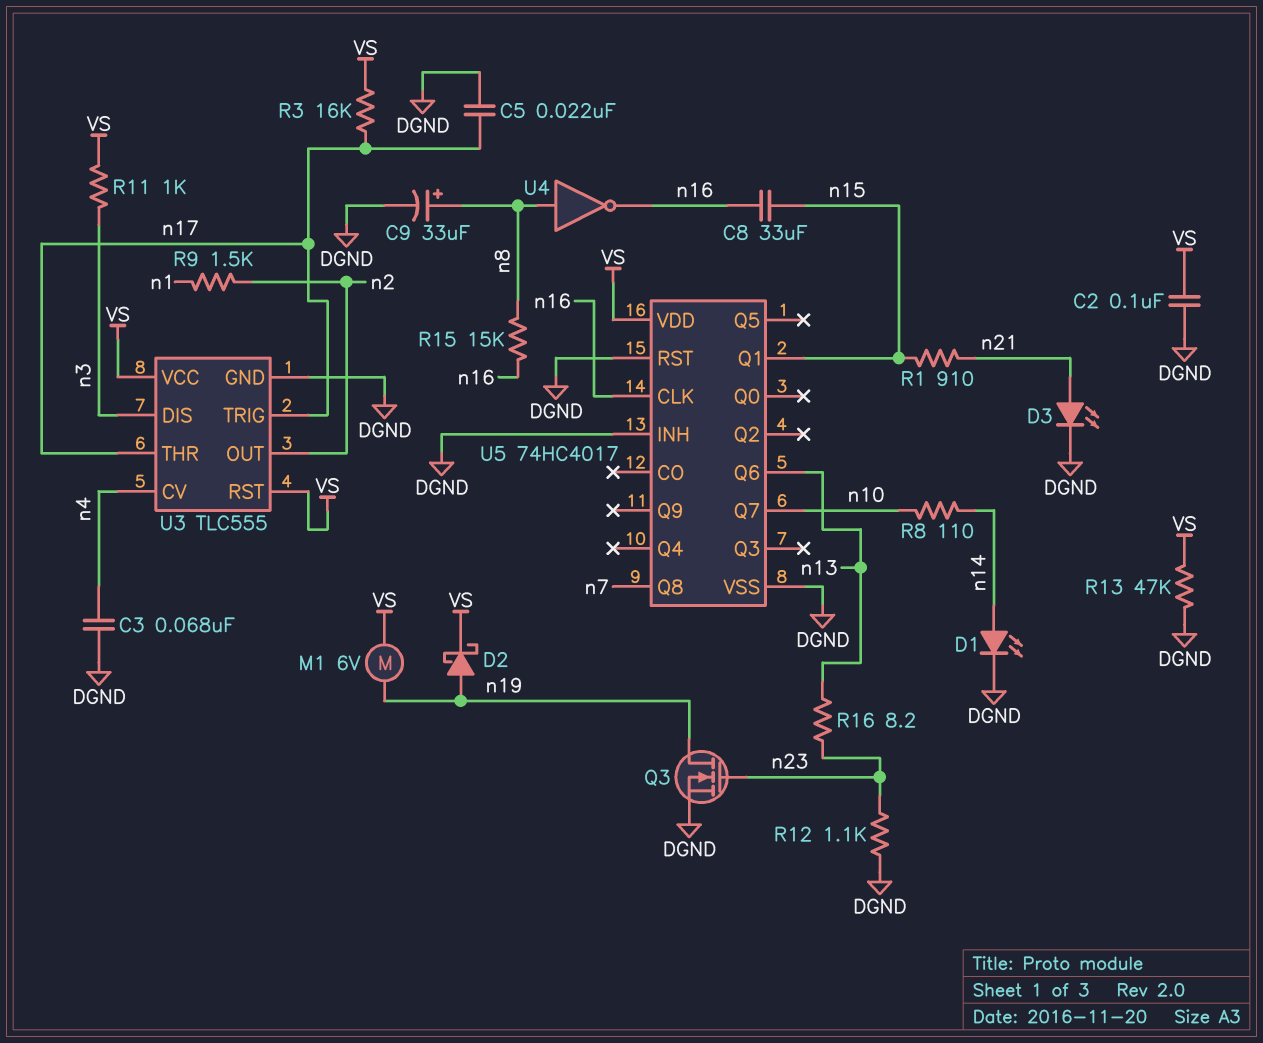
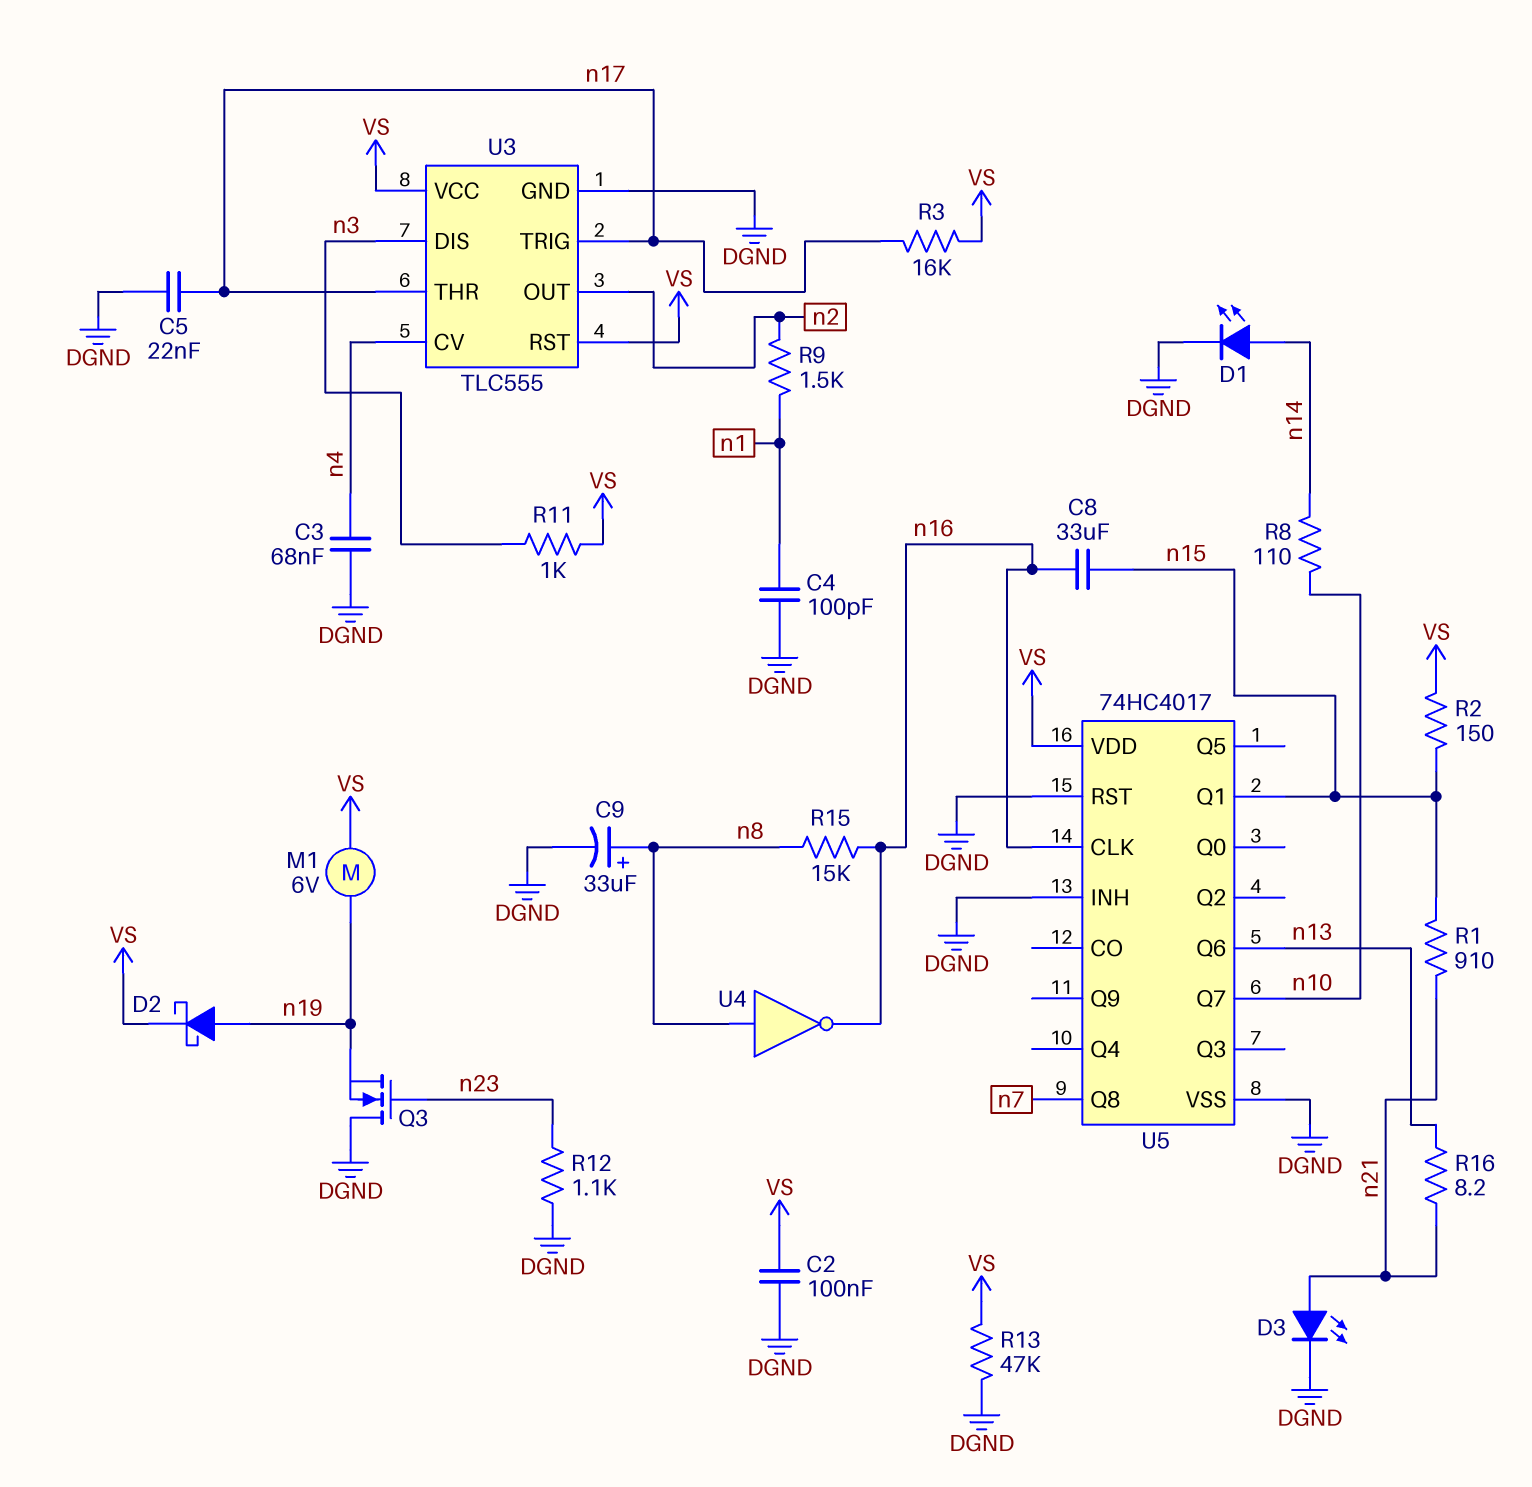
C4: none -> 100pF (DGND, n1)
Q3: NMOS (G n23, D n19, S DGND) -> NMOS (G n23, D DGND, S n19)
R2: none -> 150 (VS, n15)
R16: 8.2 (n13, n23) -> 8.2 (n13, n21)

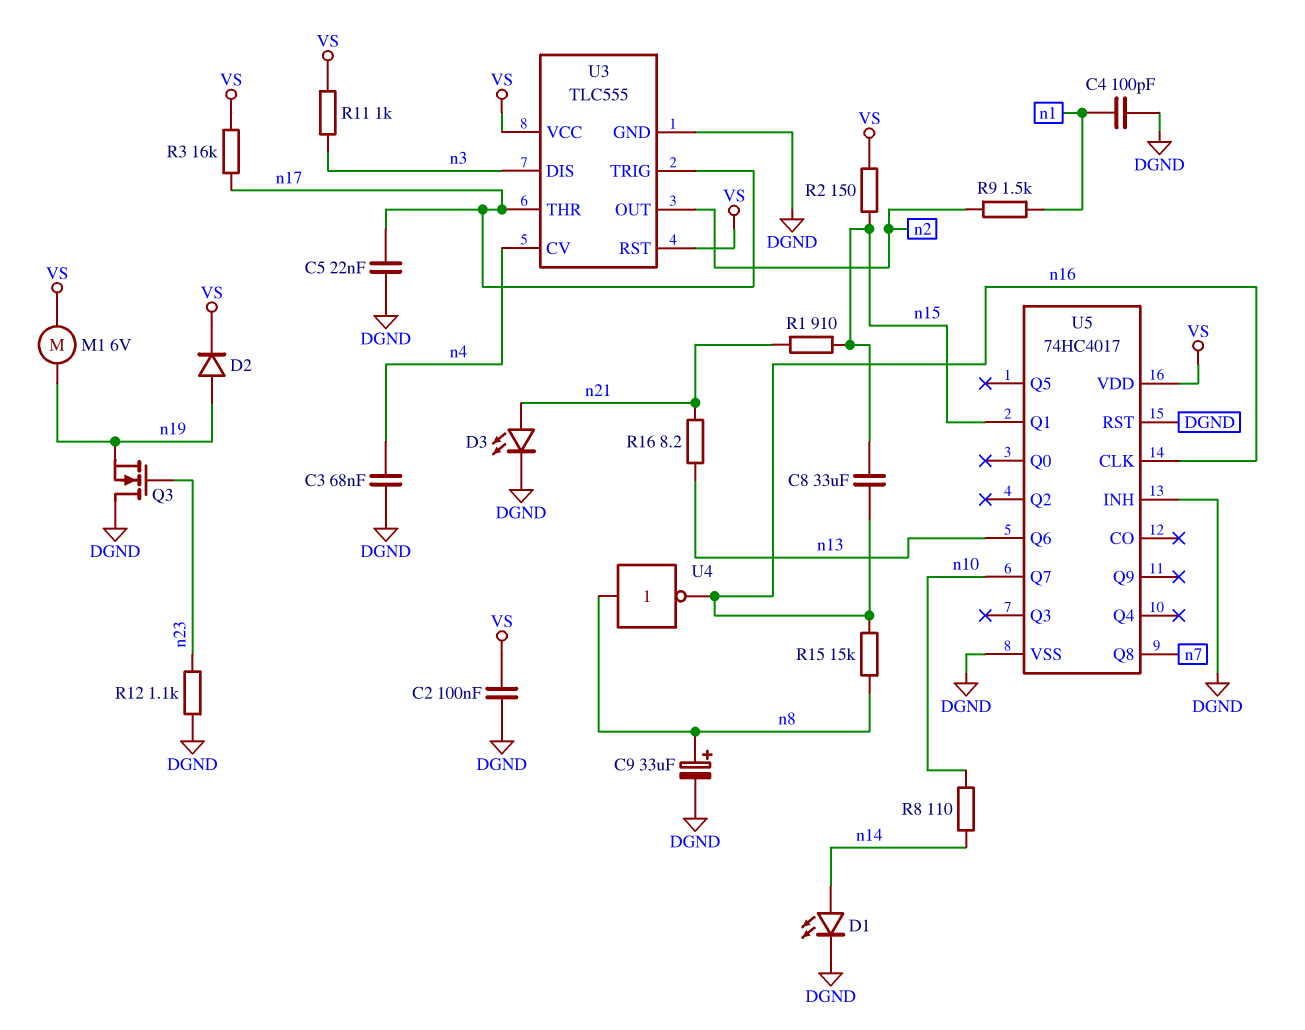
D2: schottky (A n19, K VS) -> diode (A n19, K VS)
R13: 47k (DGND, VS) -> none

